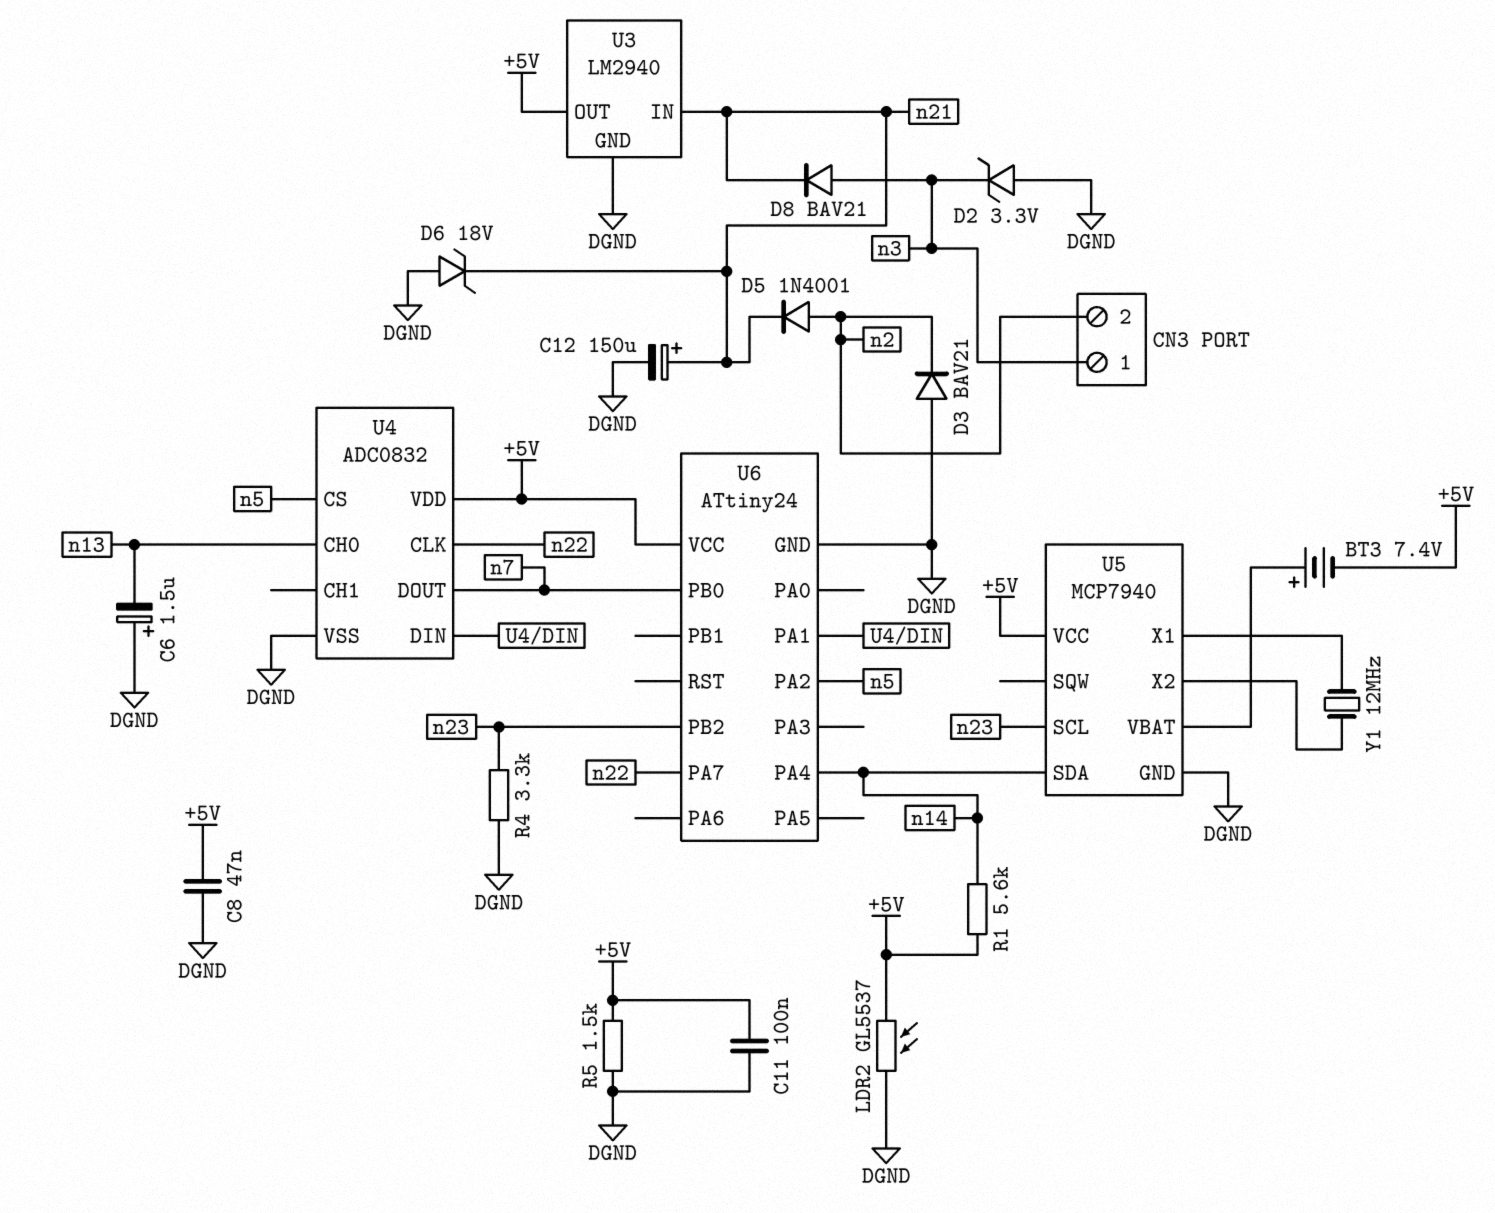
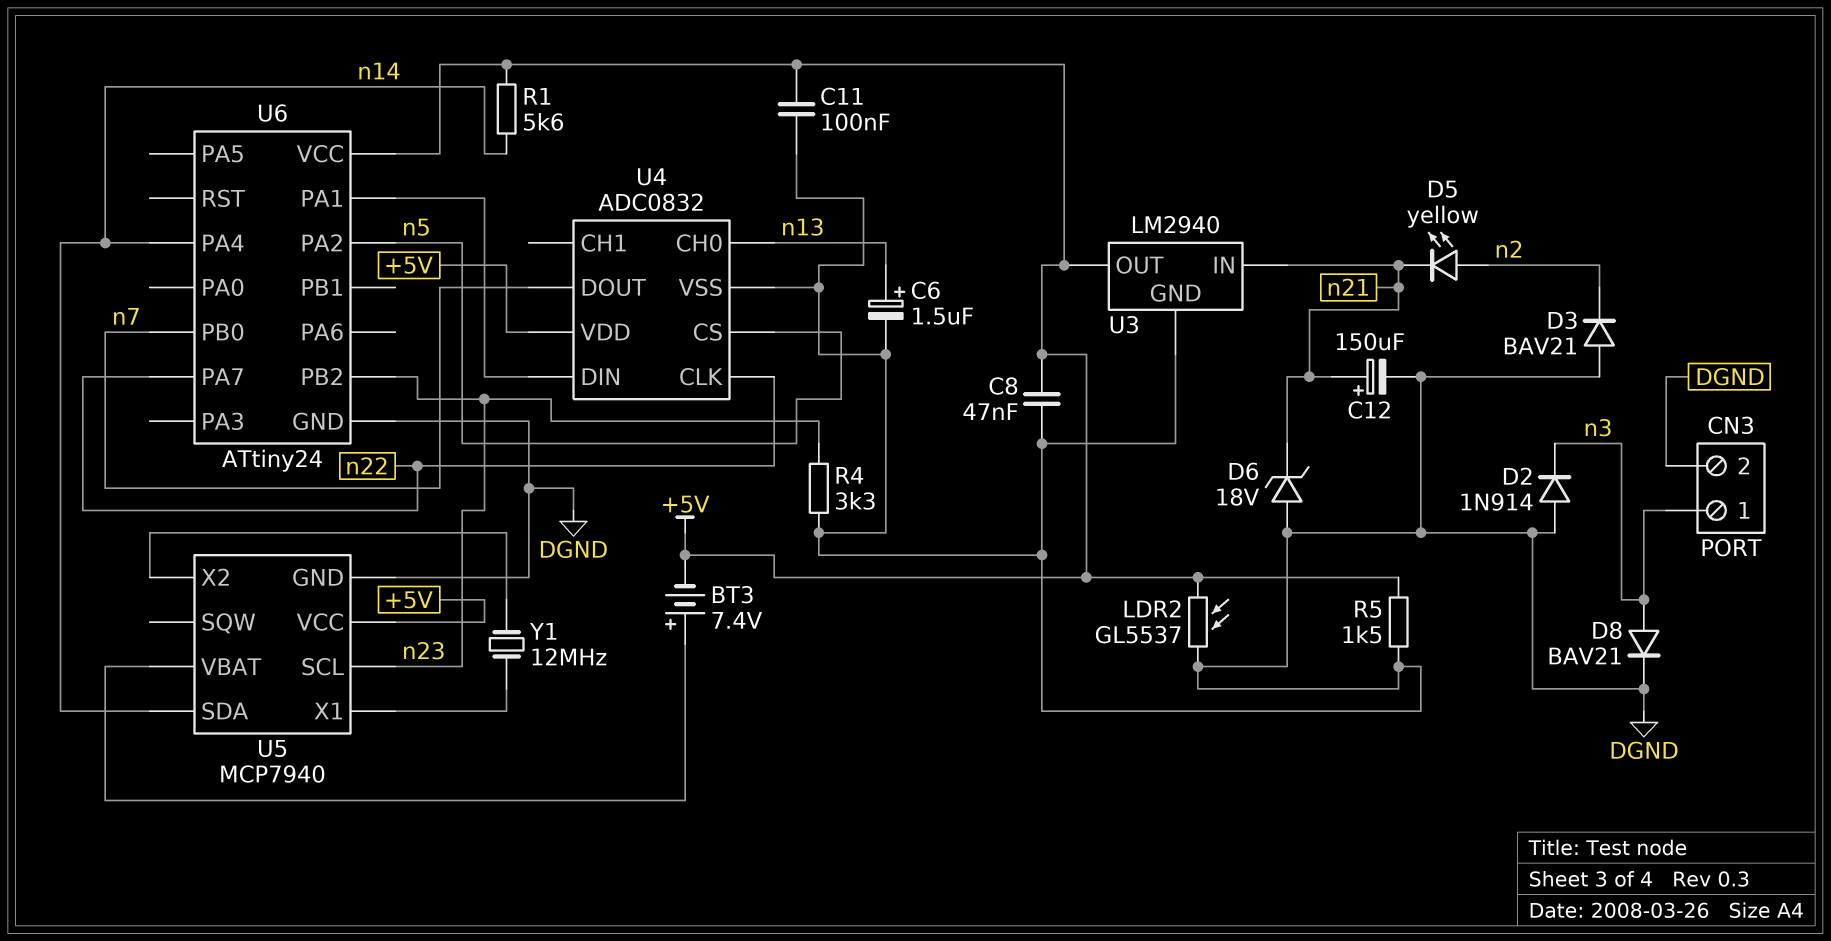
C6: 1.5uF (plus DGND, minus n13) -> 1.5uF (plus n13, minus DGND)
CN3 pin 2: n2 -> DGND
D2: zener 3.3V (A DGND, K n3) -> diode 1N914 (A DGND, K n3)
D5: diode 1N4001 (A n2, K n21) -> LED yellow (A n2, K n21)
D8: diode BAV21 (A n3, K n21) -> diode BAV21 (A n3, K DGND)

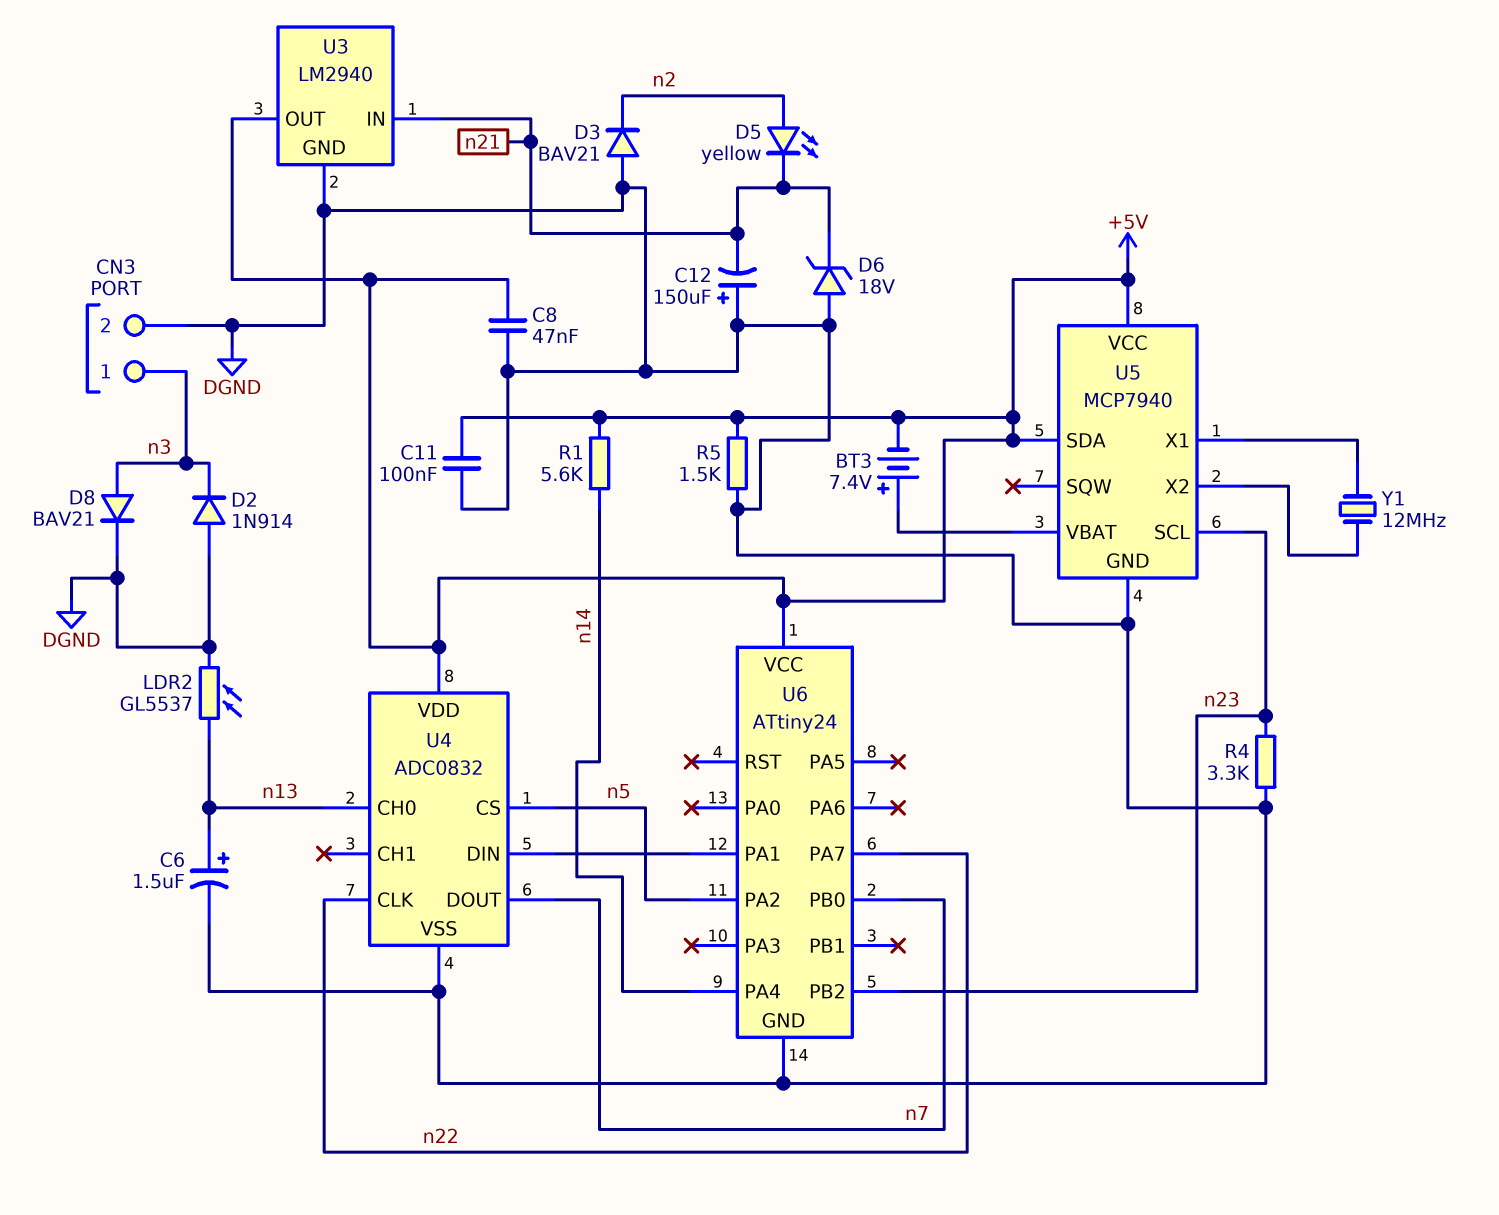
C12: 150uF (plus n21, minus DGND) -> 150uF (plus DGND, minus n21)
LDR2: GL5537 (+5V, DGND) -> GL5537 (DGND, n13)
U5 pin SDA: n14 -> +5V

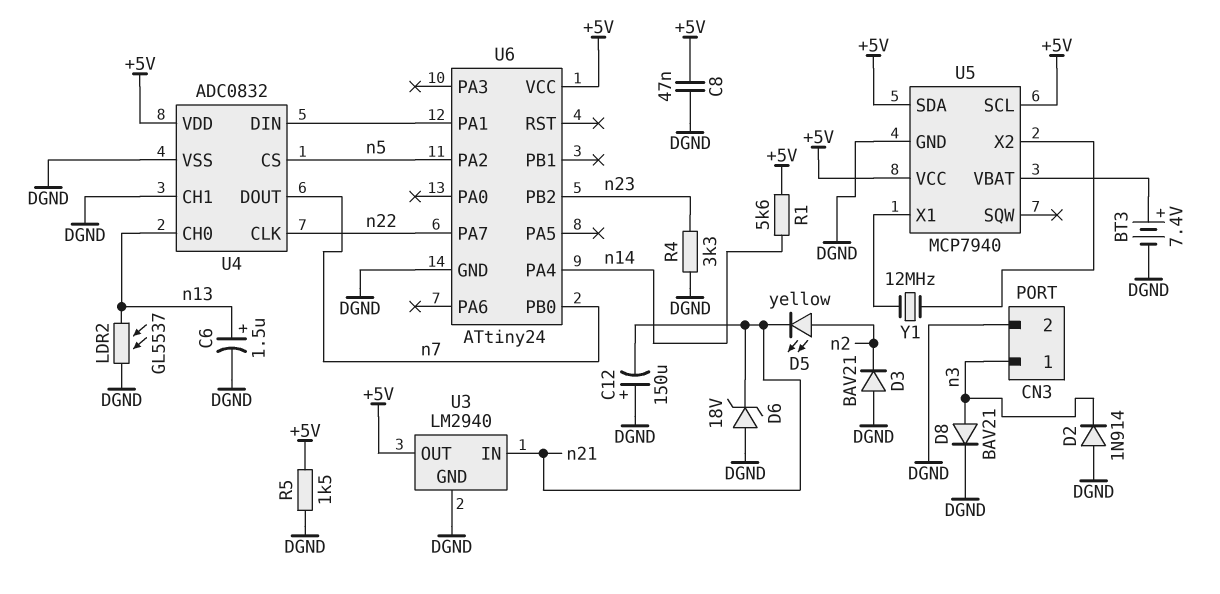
BT3: 7.4V (plus U5/VBAT, minus +5V) -> 7.4V (plus U5/VBAT, minus DGND)
C11: 100nF (+5V, DGND) -> none
U4 pin CH1: none -> DGND
U5 pin SCL: n23 -> +5V

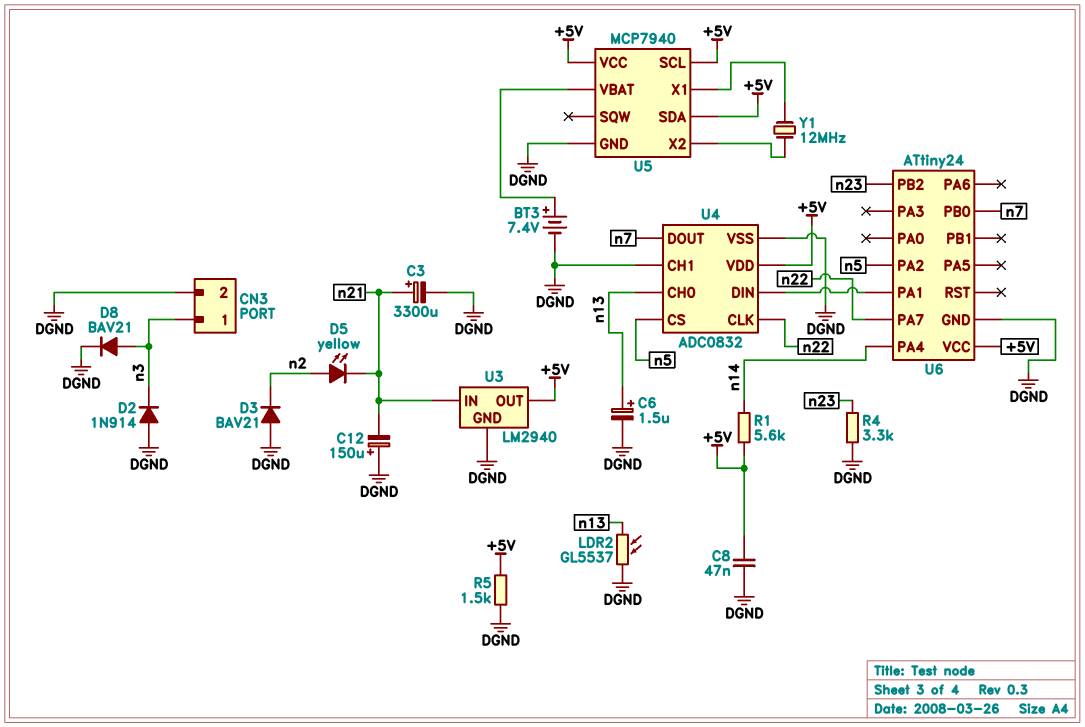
C3: none -> 3300uF (plus n21, minus DGND)
D6: zener 18V (A DGND, K n21) -> none

